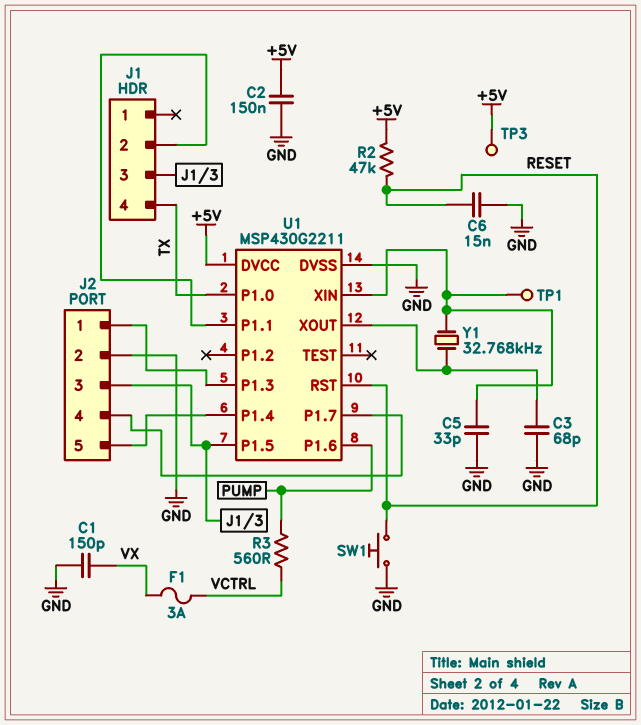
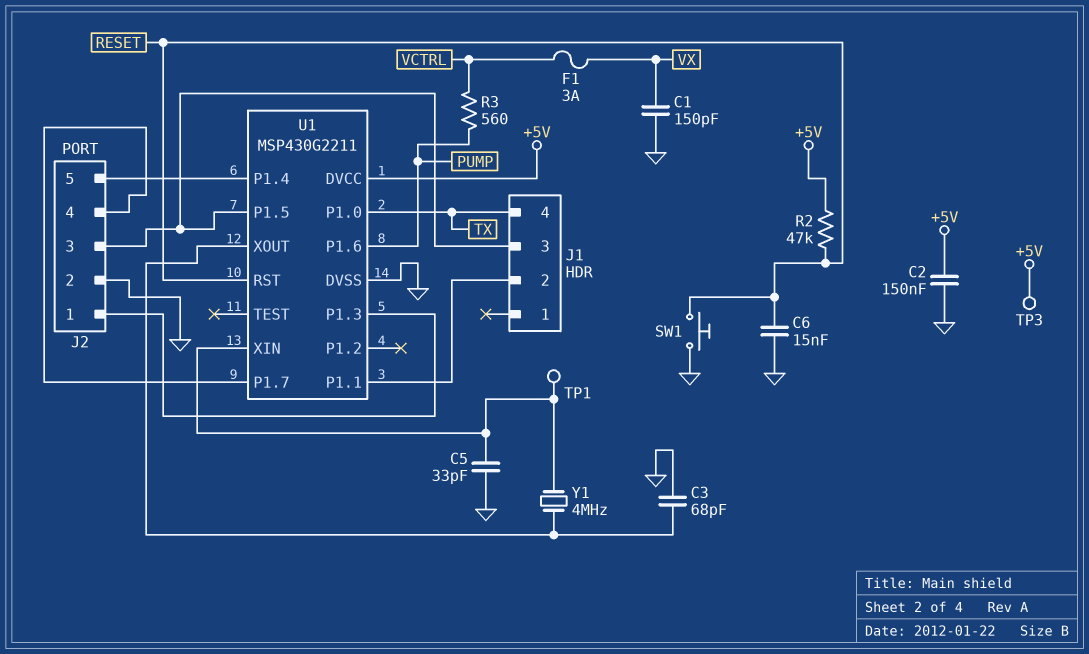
Y1: 32.768kHz (U1/XIN, U1/XOUT) -> 4MHz (U1/XIN, U1/XOUT)

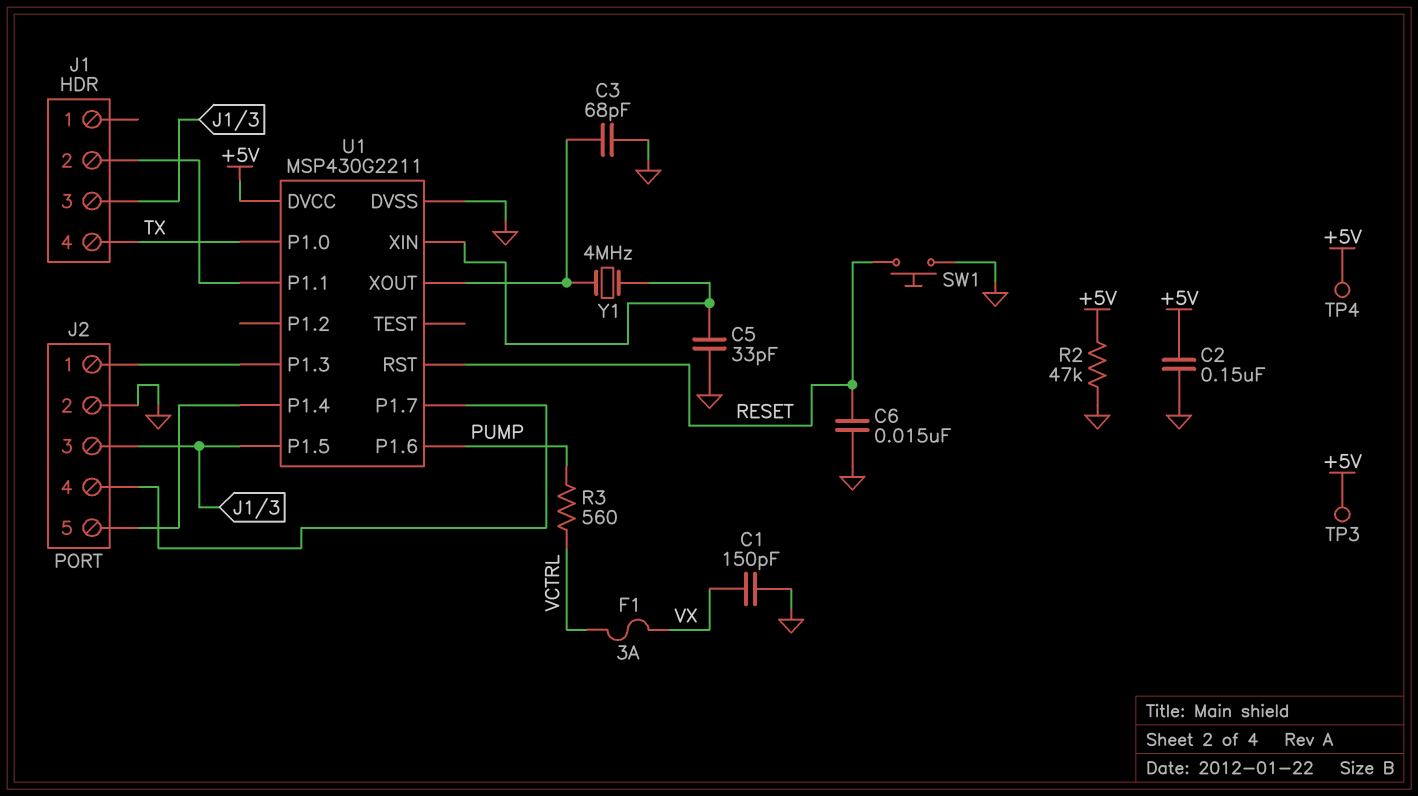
R2: 47k (+5V, RESET) -> 47k (+5V, GND)
TP1: test point (U1/XIN) -> none
TP4: none -> test point (+5V)

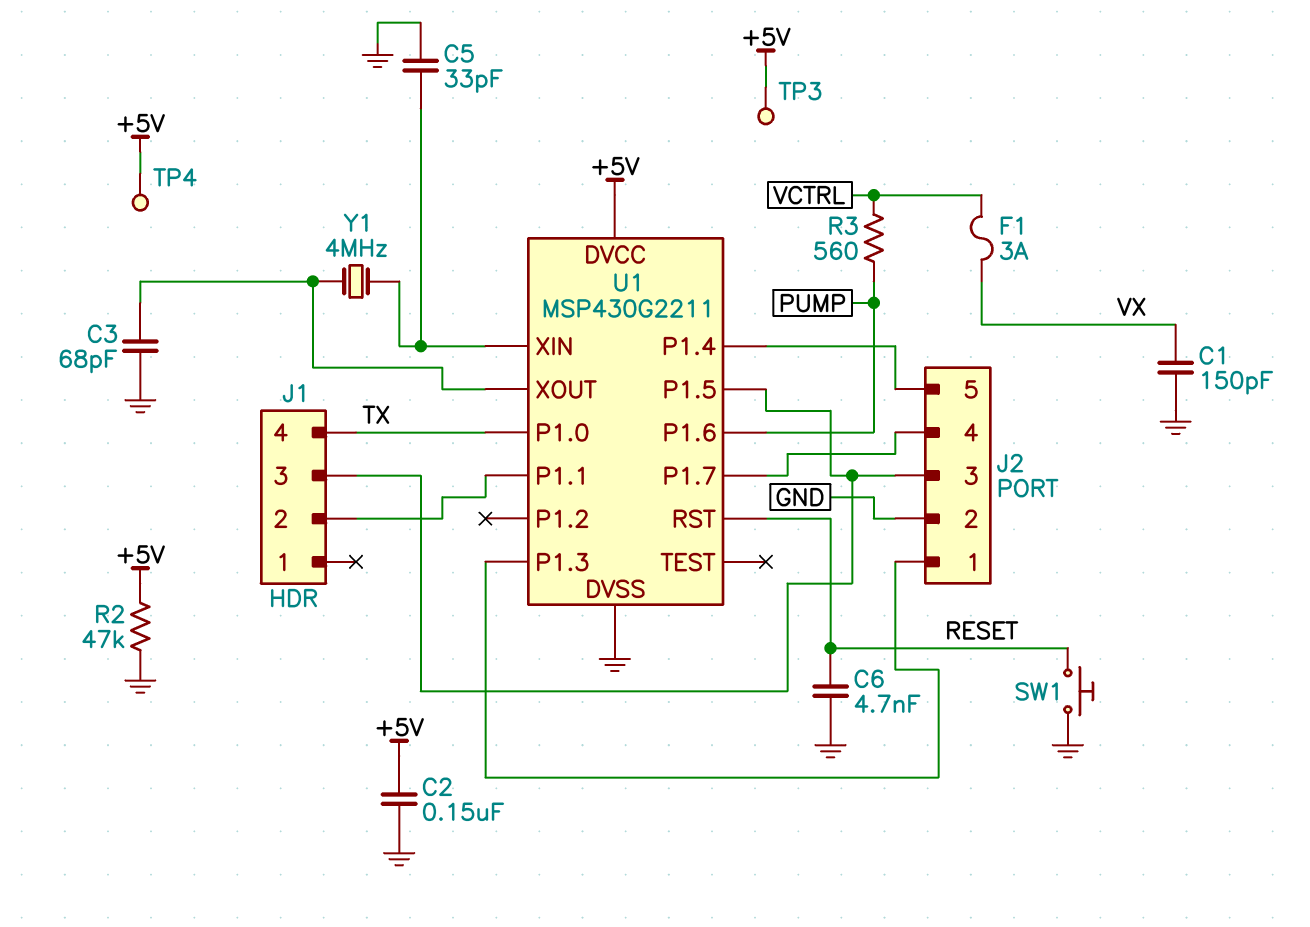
C6: 15nF (GND, RESET) -> 4.7nF (GND, RESET)

